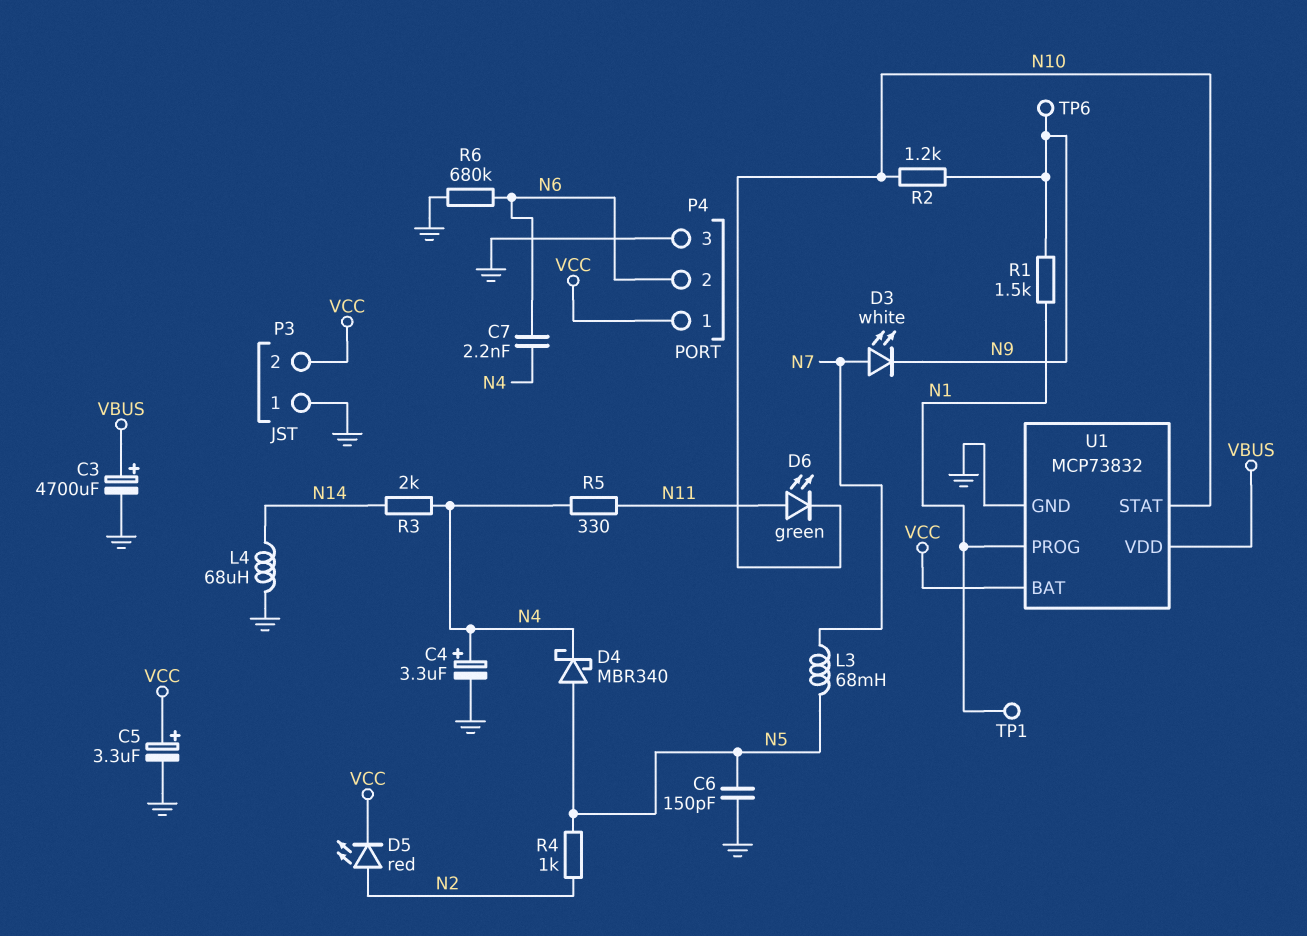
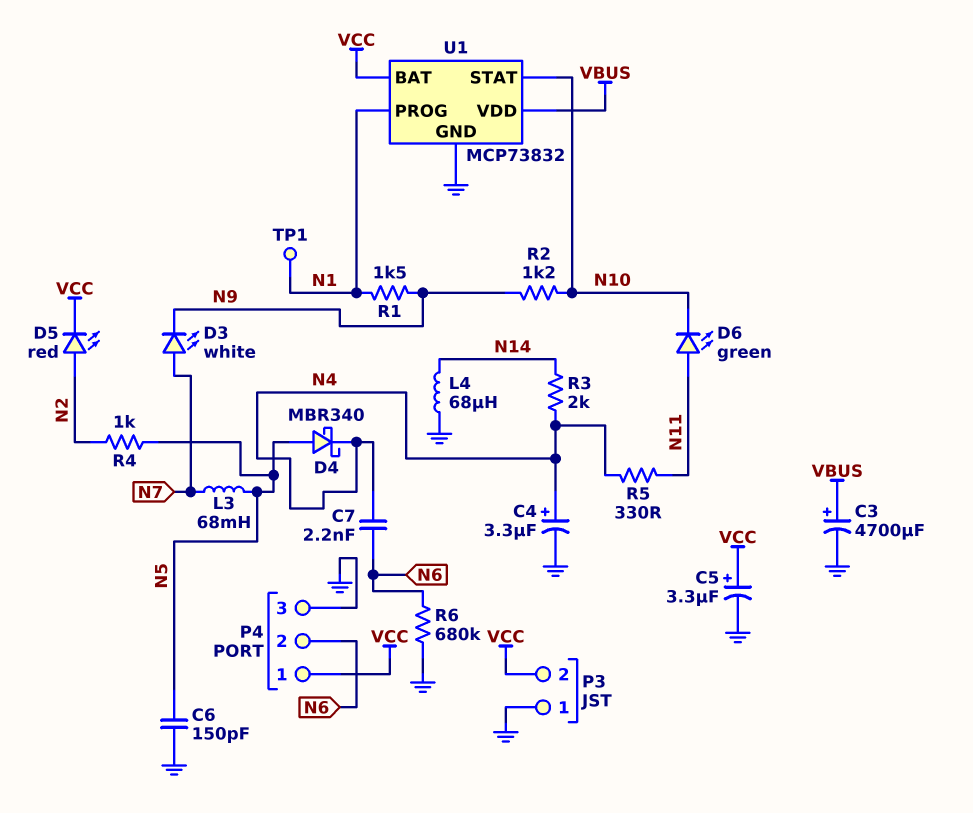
TP6: test point (N9) -> none

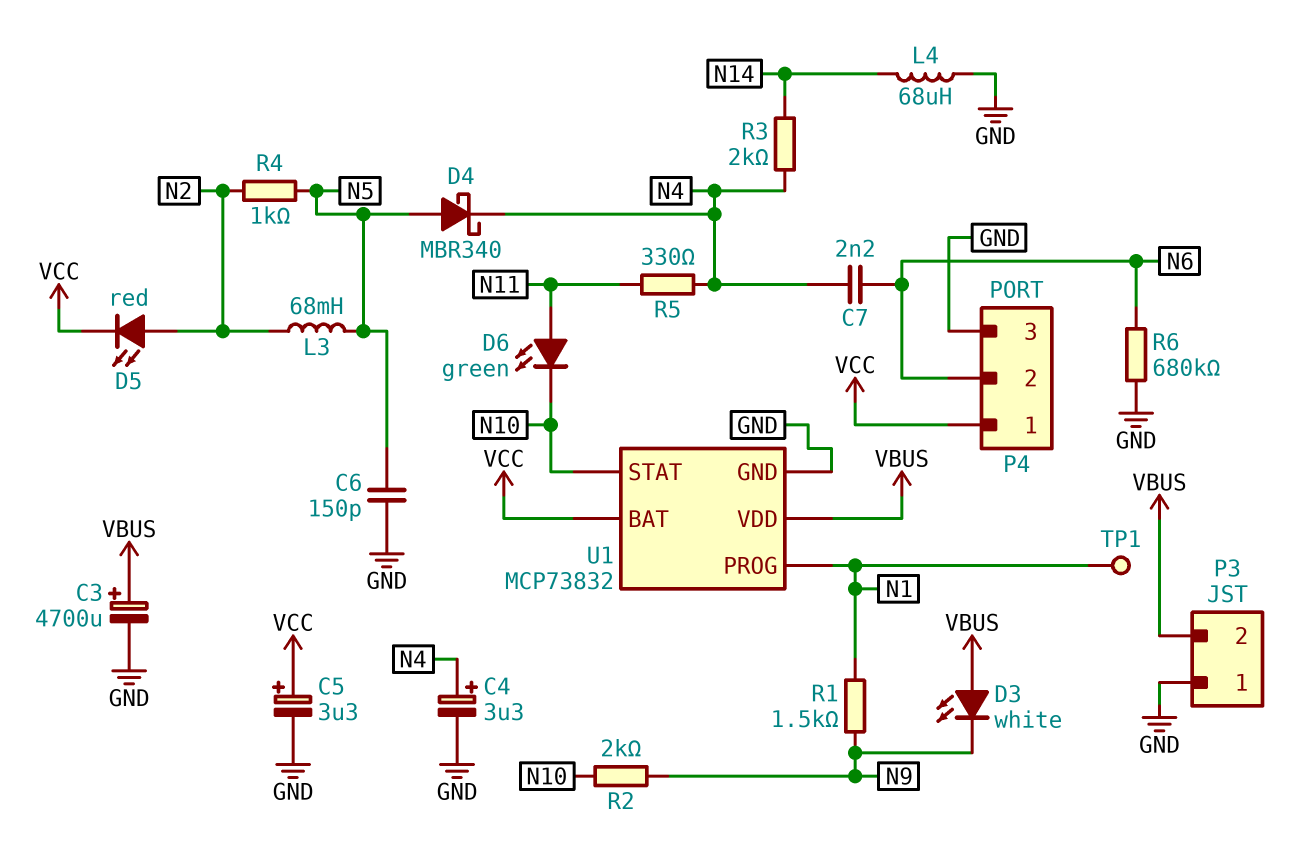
D3: LED white (A N7, K N9) -> LED white (A VBUS, K N9)
L3: 68mH (N5, N7) -> 68mH (N2, N5)
P3 pin 2: VCC -> VBUS
R2: 1.2k (N9, N10) -> 2k (N9, N10)

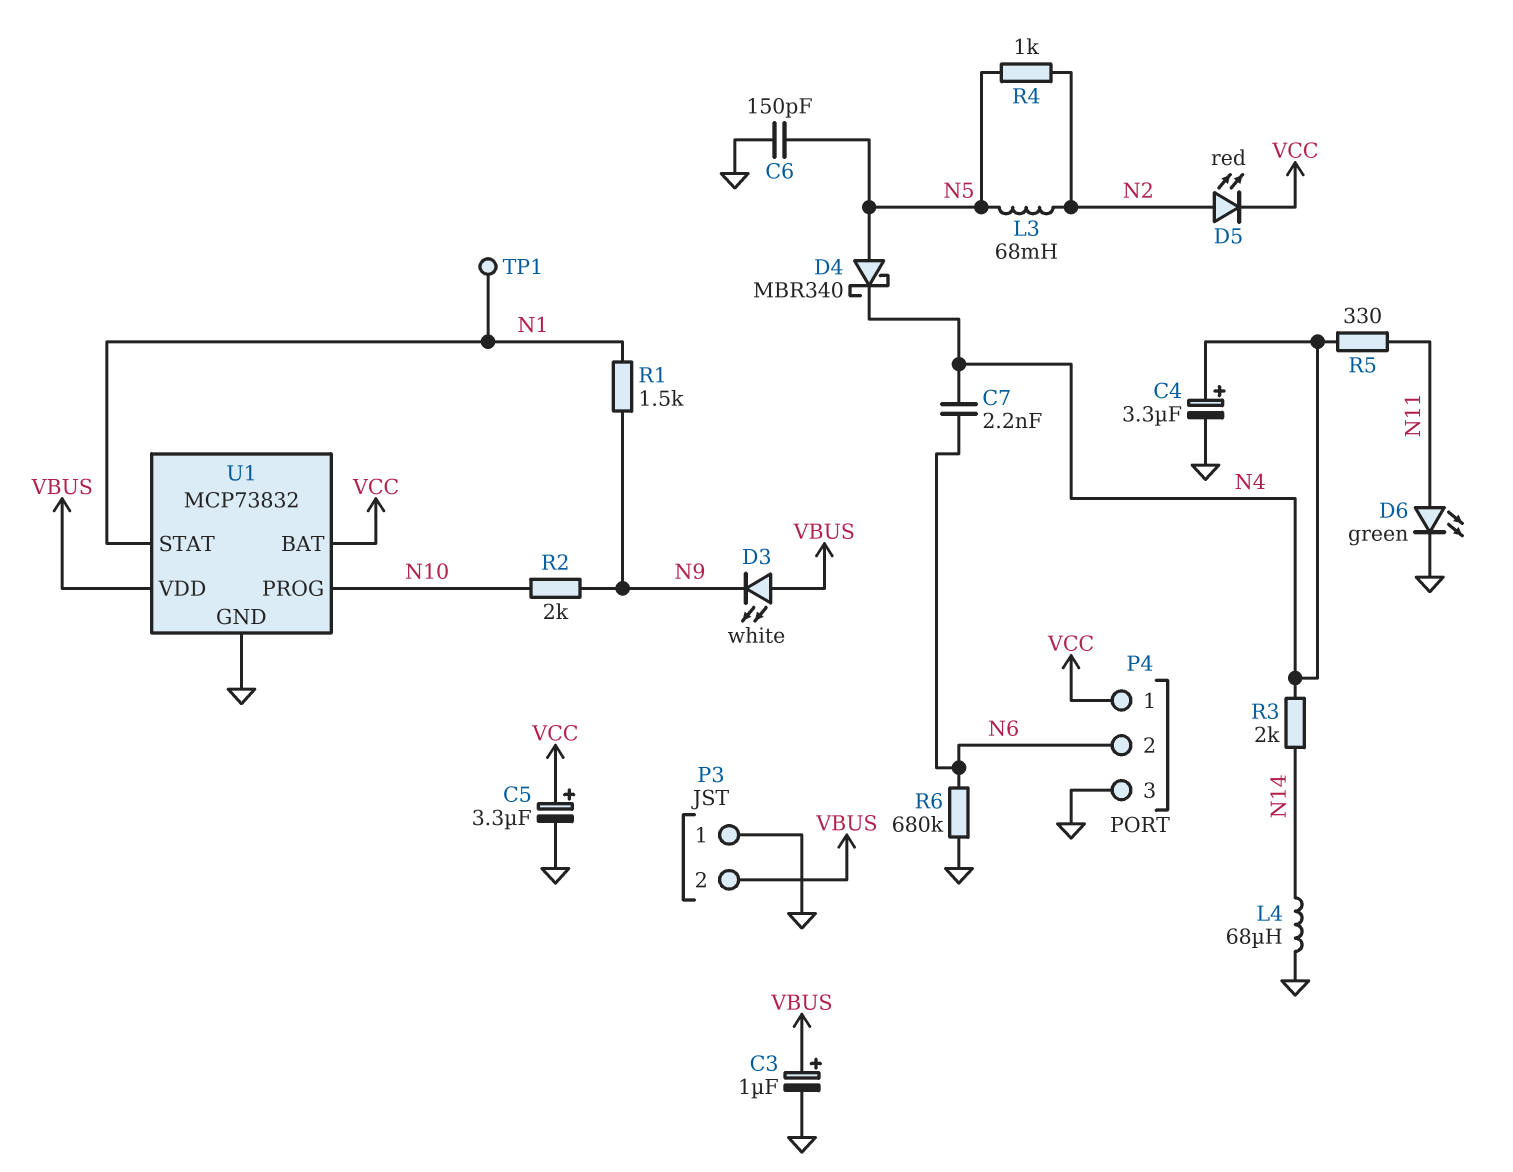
C3: 4700uF (plus VBUS, minus GND) -> 1uF (plus VBUS, minus GND)
D6: LED green (A N11, K N10) -> LED green (A N11, K GND)
U1 pin PROG: N1 -> N10
U1 pin STAT: N10 -> N1

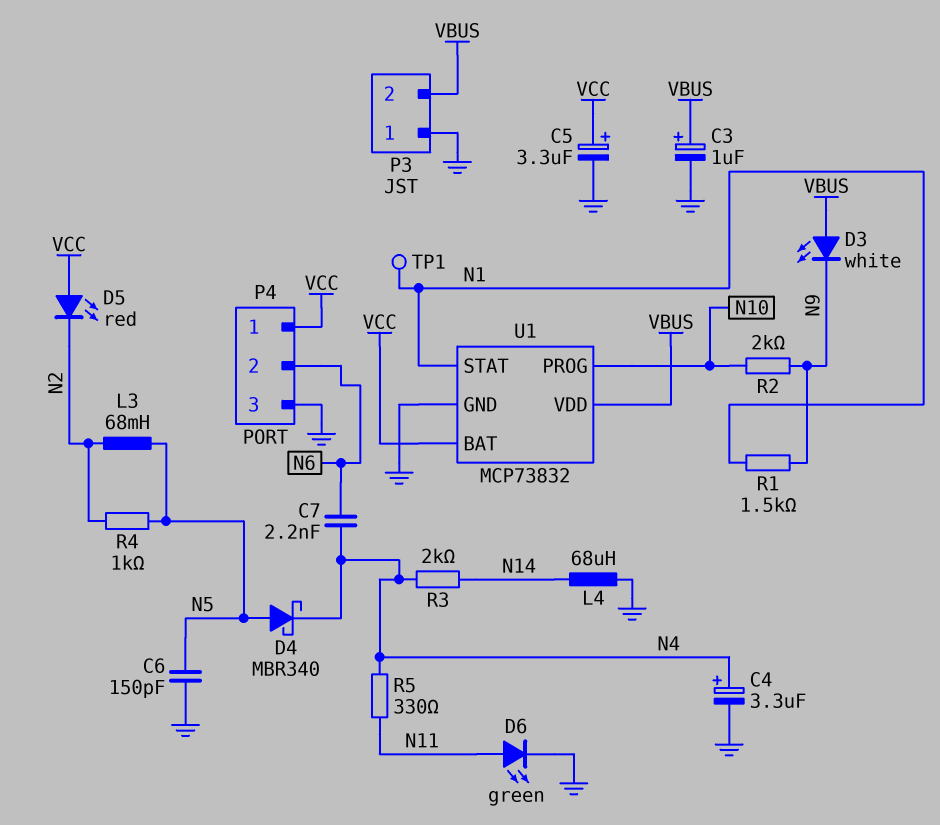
D5: LED red (A N2, K VCC) -> LED red (A VCC, K N2)
R6: 680k (GND, N6) -> none

